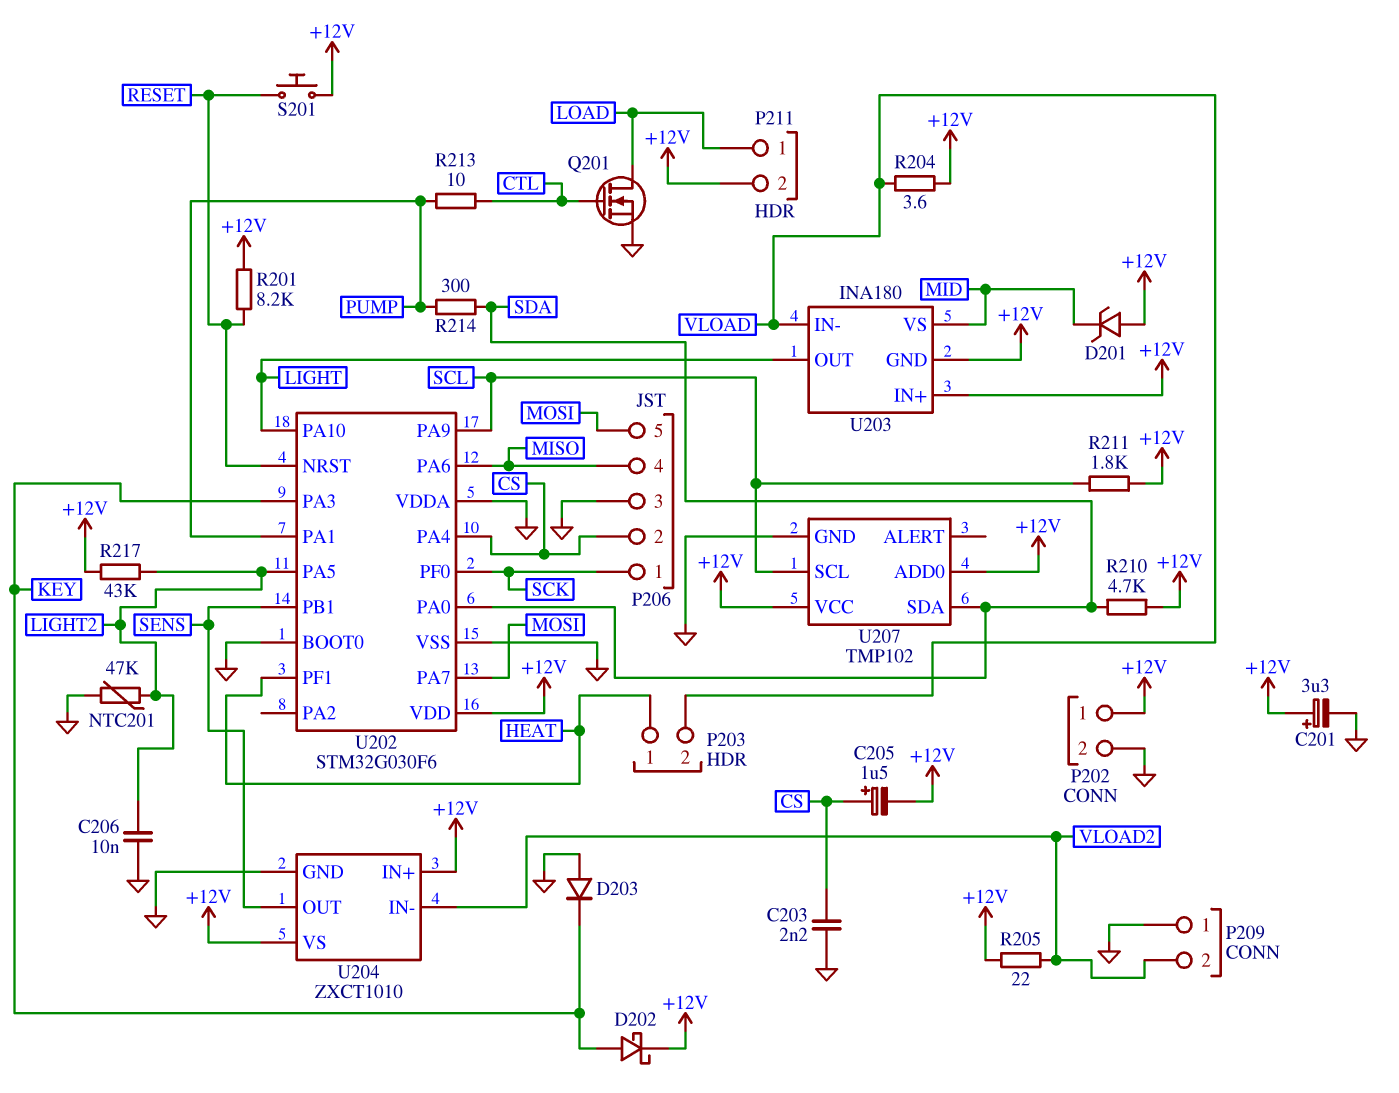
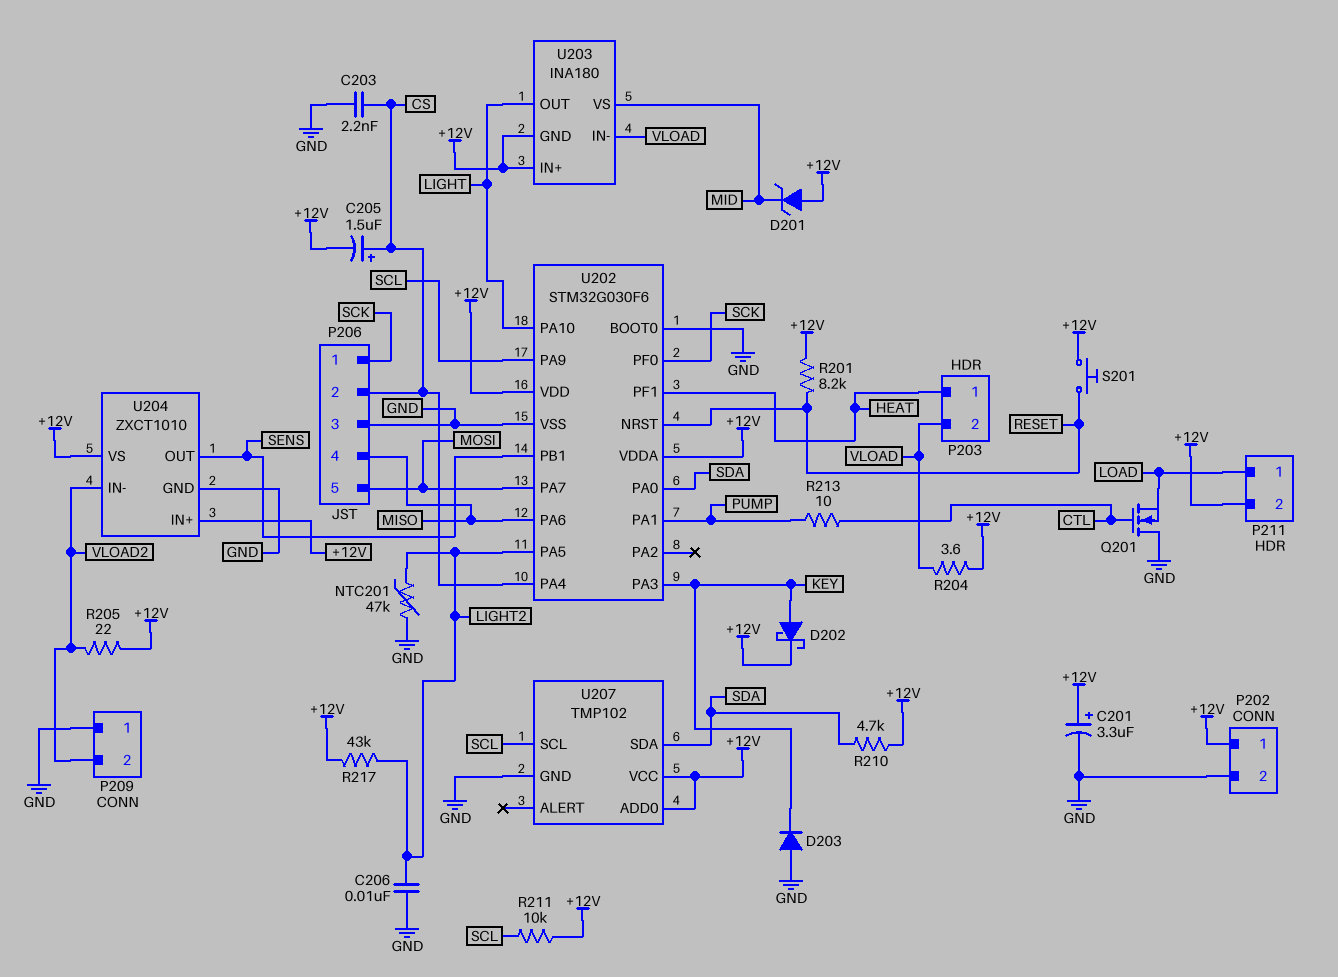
Q201: NMOS (G CTL, D LOAD, S GND) -> NMOS (G CTL, D GND, S LOAD)
R211: 1.8k (+12V, SCL) -> 10k (+12V, SCL)
R214: 300 (PUMP, SDA) -> none
U202 pin VDDA: GND -> +12V

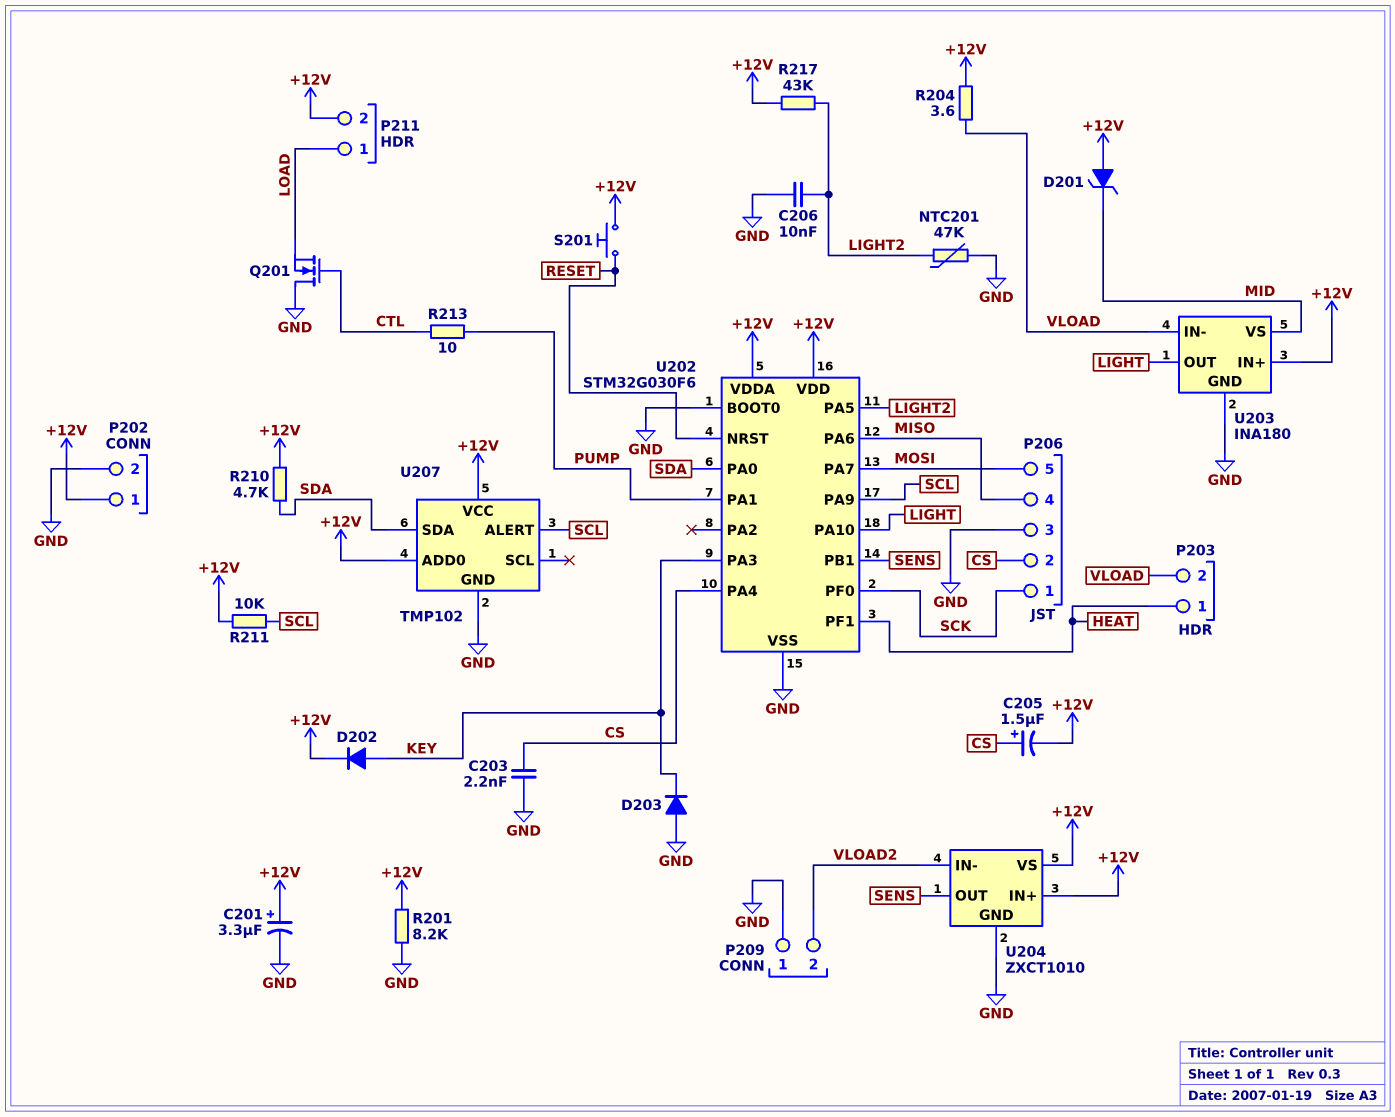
D202: schottky (A KEY, K +12V) -> diode (A KEY, K +12V)
R201: 8.2k (+12V, RESET) -> 8.2k (+12V, GND)
R205: 22 (+12V, VLOAD2) -> none
U203 pin GND: +12V -> GND
U207 pin ALERT: none -> SCL
U207 pin SCL: SCL -> none

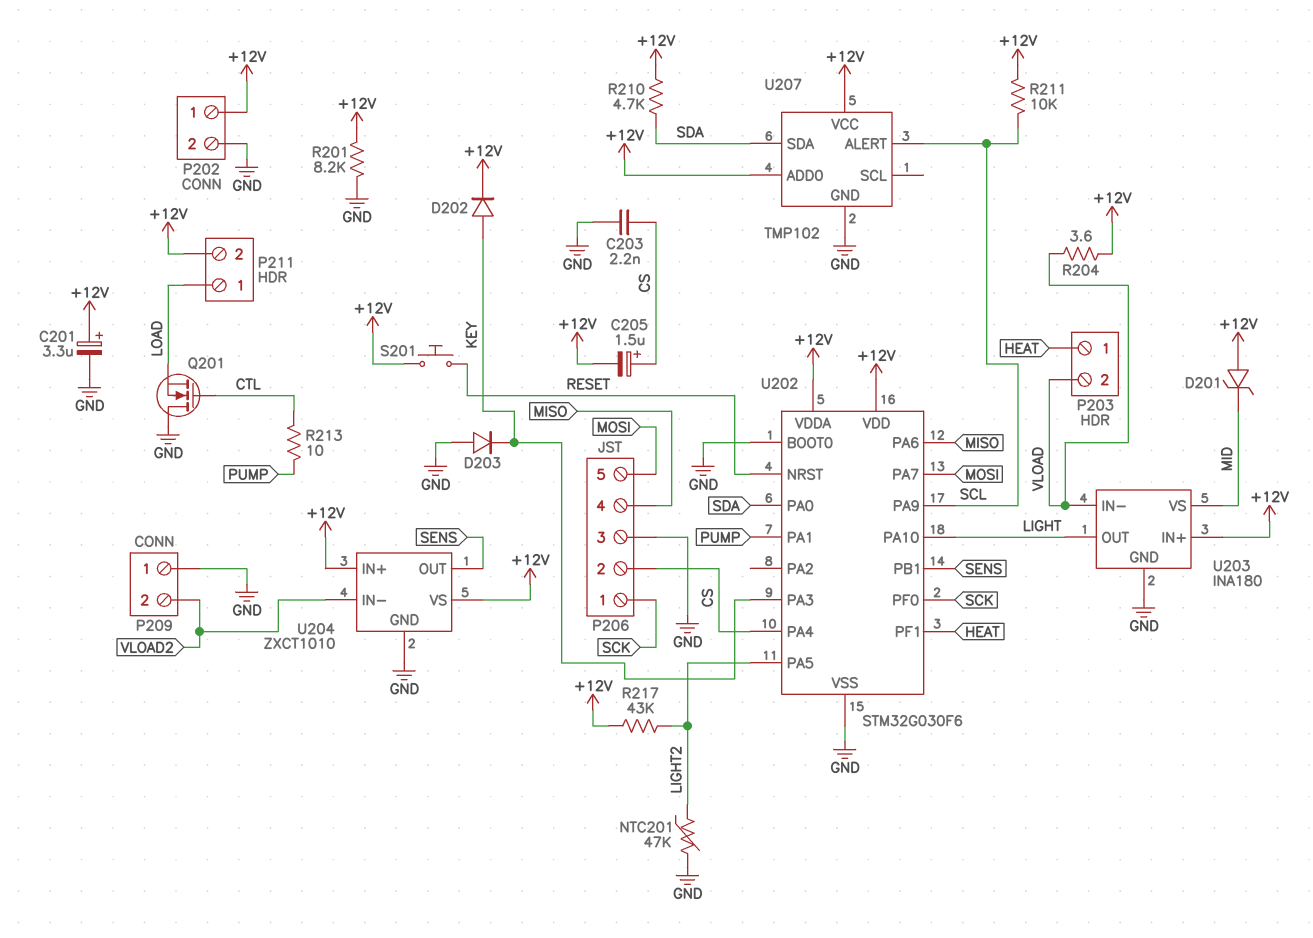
C206: 10nF (GND, LIGHT2) -> none

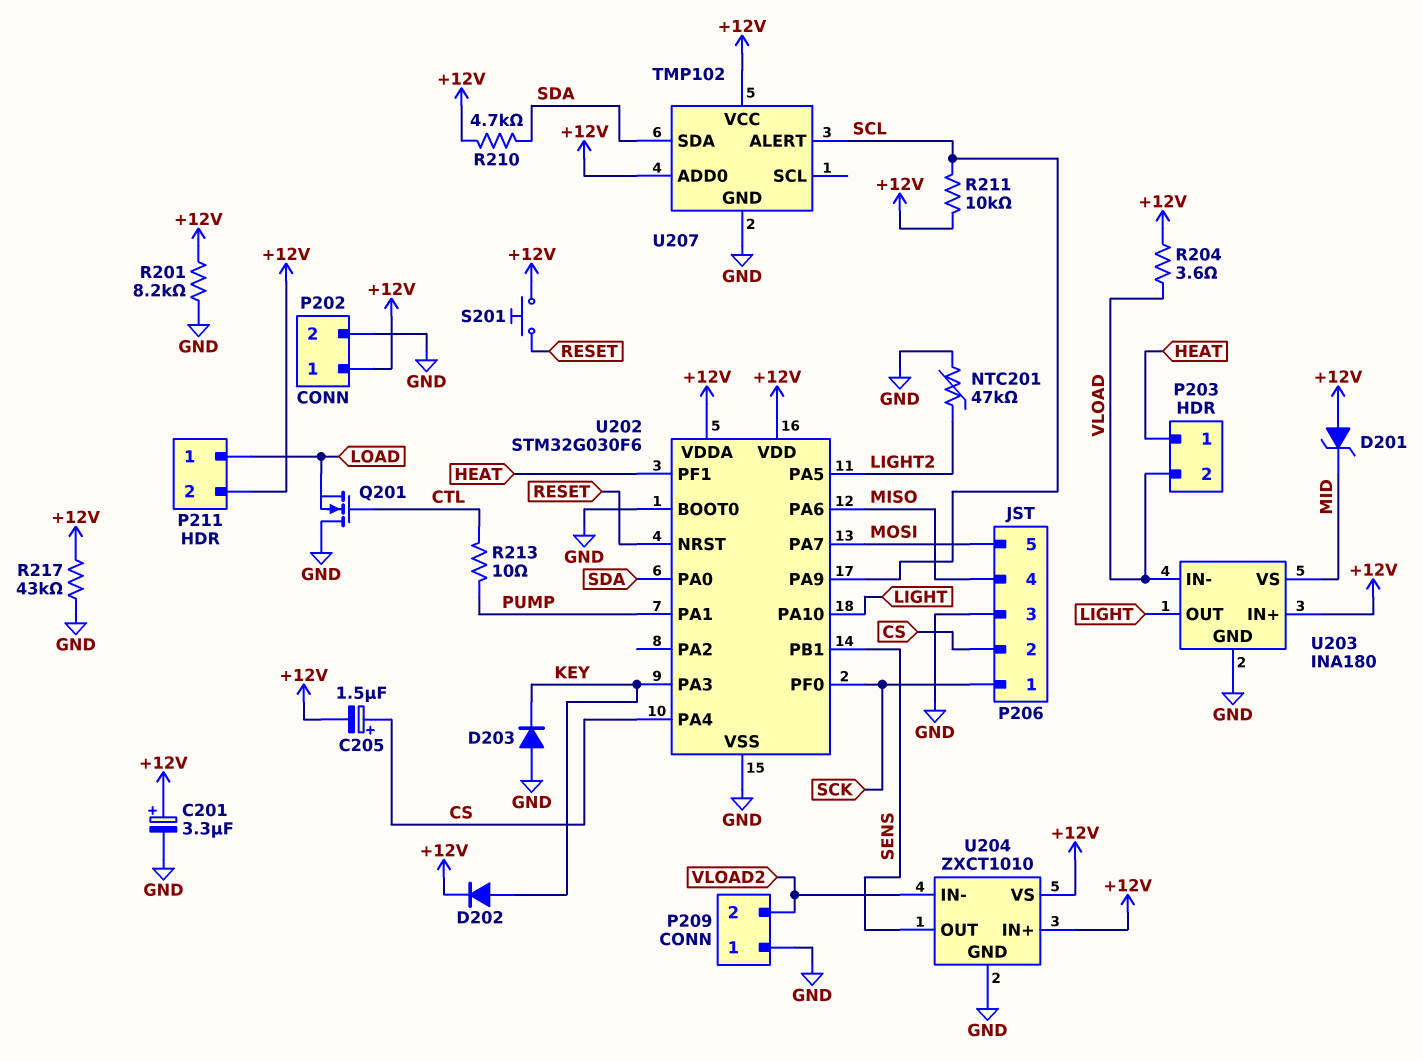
C203: 2.2nF (CS, GND) -> none
R217: 43k (+12V, LIGHT2) -> 43k (+12V, GND)

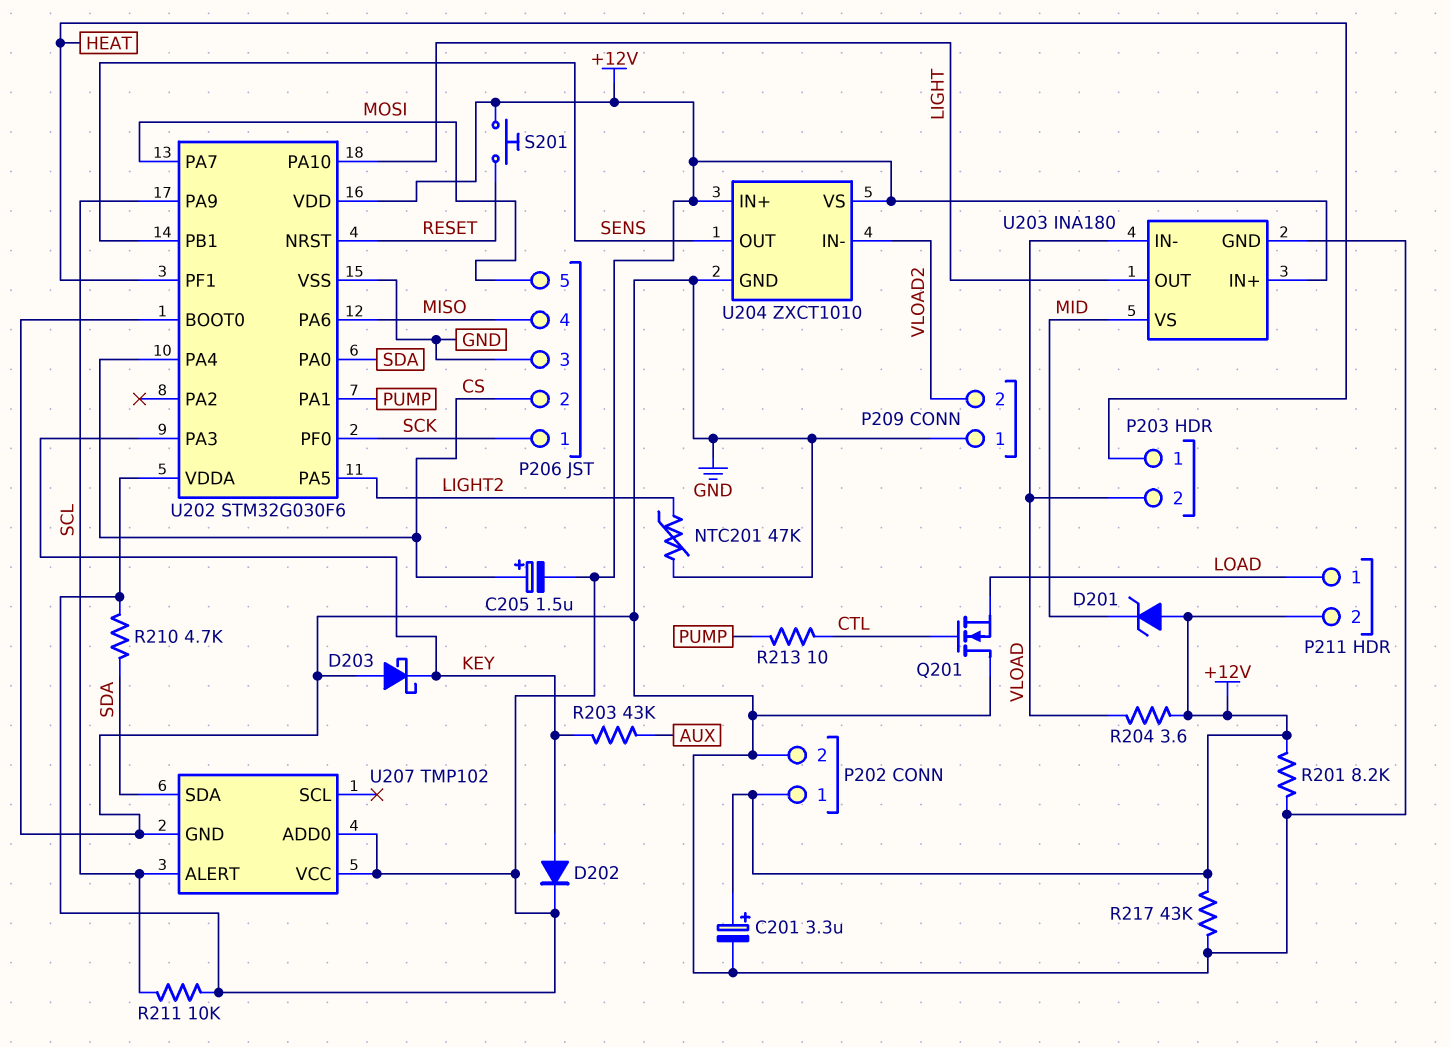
D203: diode (A GND, K KEY) -> schottky (A GND, K KEY)
R203: none -> 43k (AUX, KEY)

